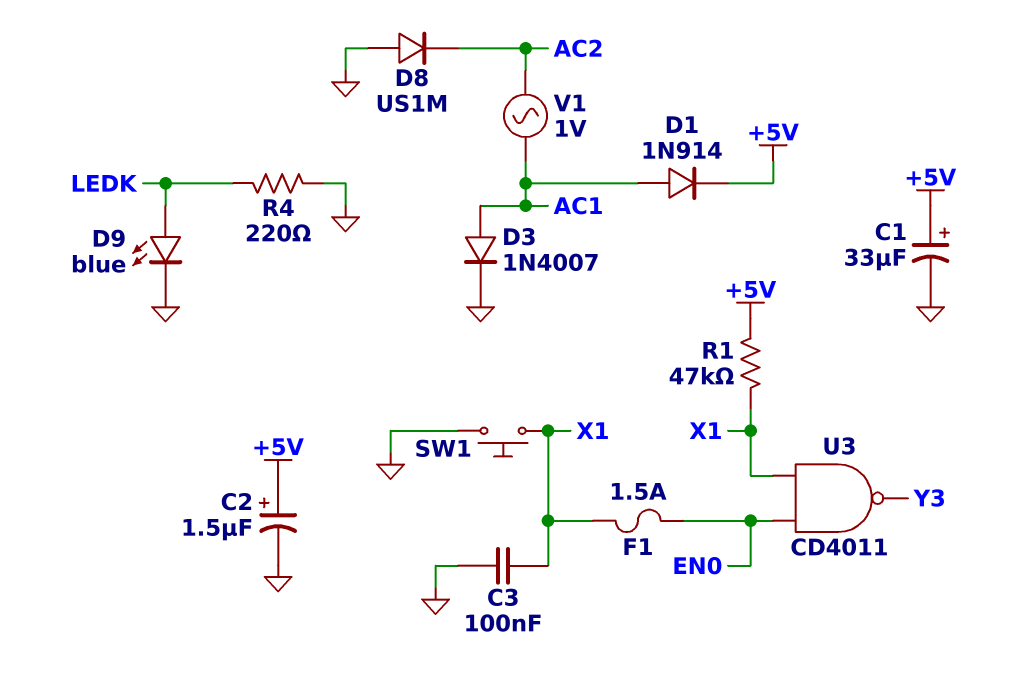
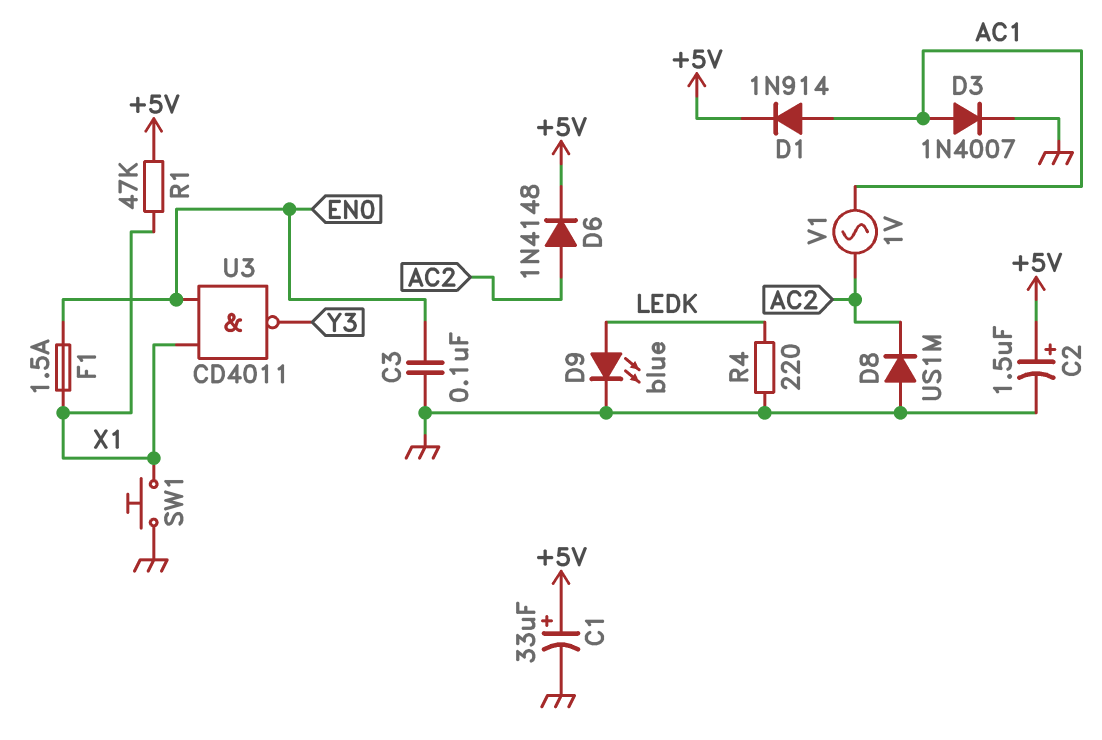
C3: 100nF (GND, X1) -> 100nF (EN0, GND)
D6: none -> diode 1N4148 (A AC2, K +5V)

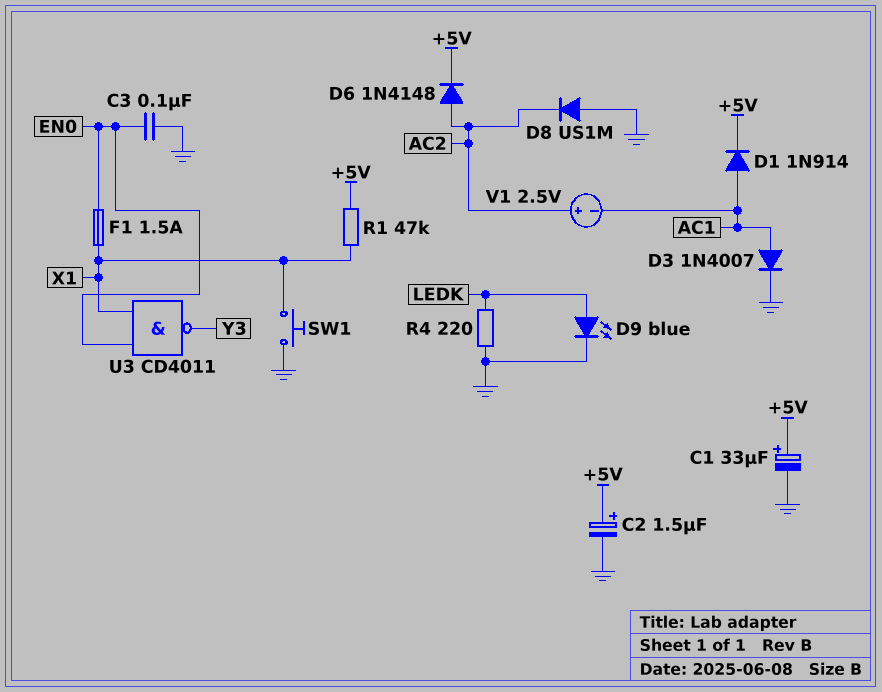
V1: AC 1V (AC1, AC2) -> 2.5V (plus AC2, minus AC1)

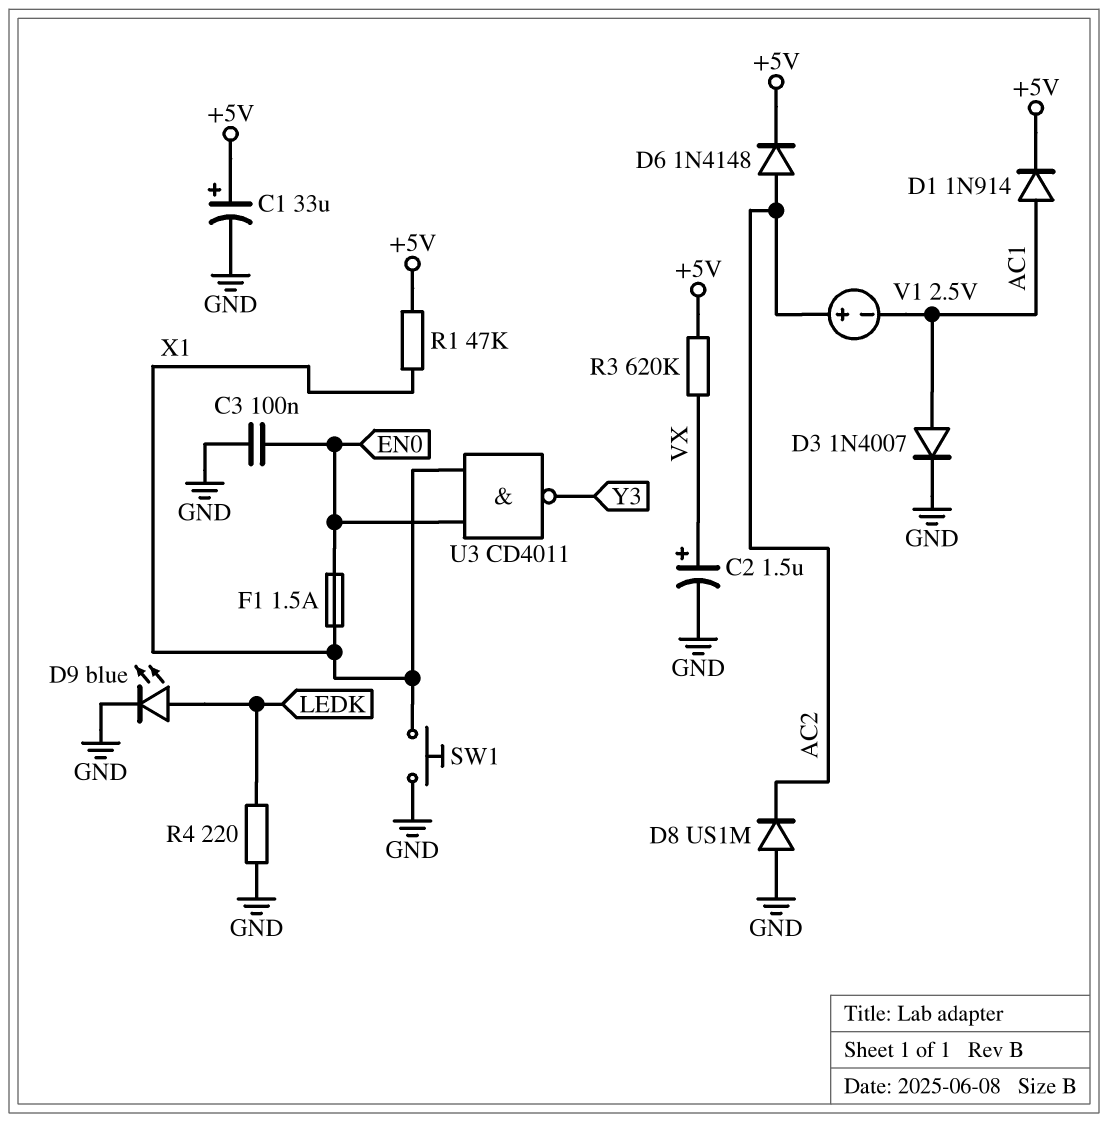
C2: 1.5uF (plus +5V, minus GND) -> 1.5uF (plus VX, minus GND)
R3: none -> 620k (+5V, VX)

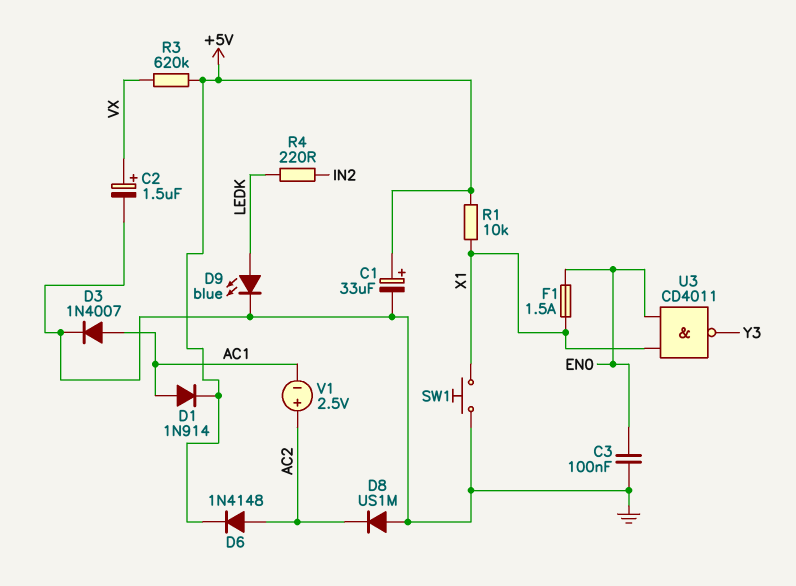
R1: 47k (+5V, X1) -> 10k (+5V, X1)
R4: 220 (GND, LEDK) -> 220 (IN2, LEDK)

